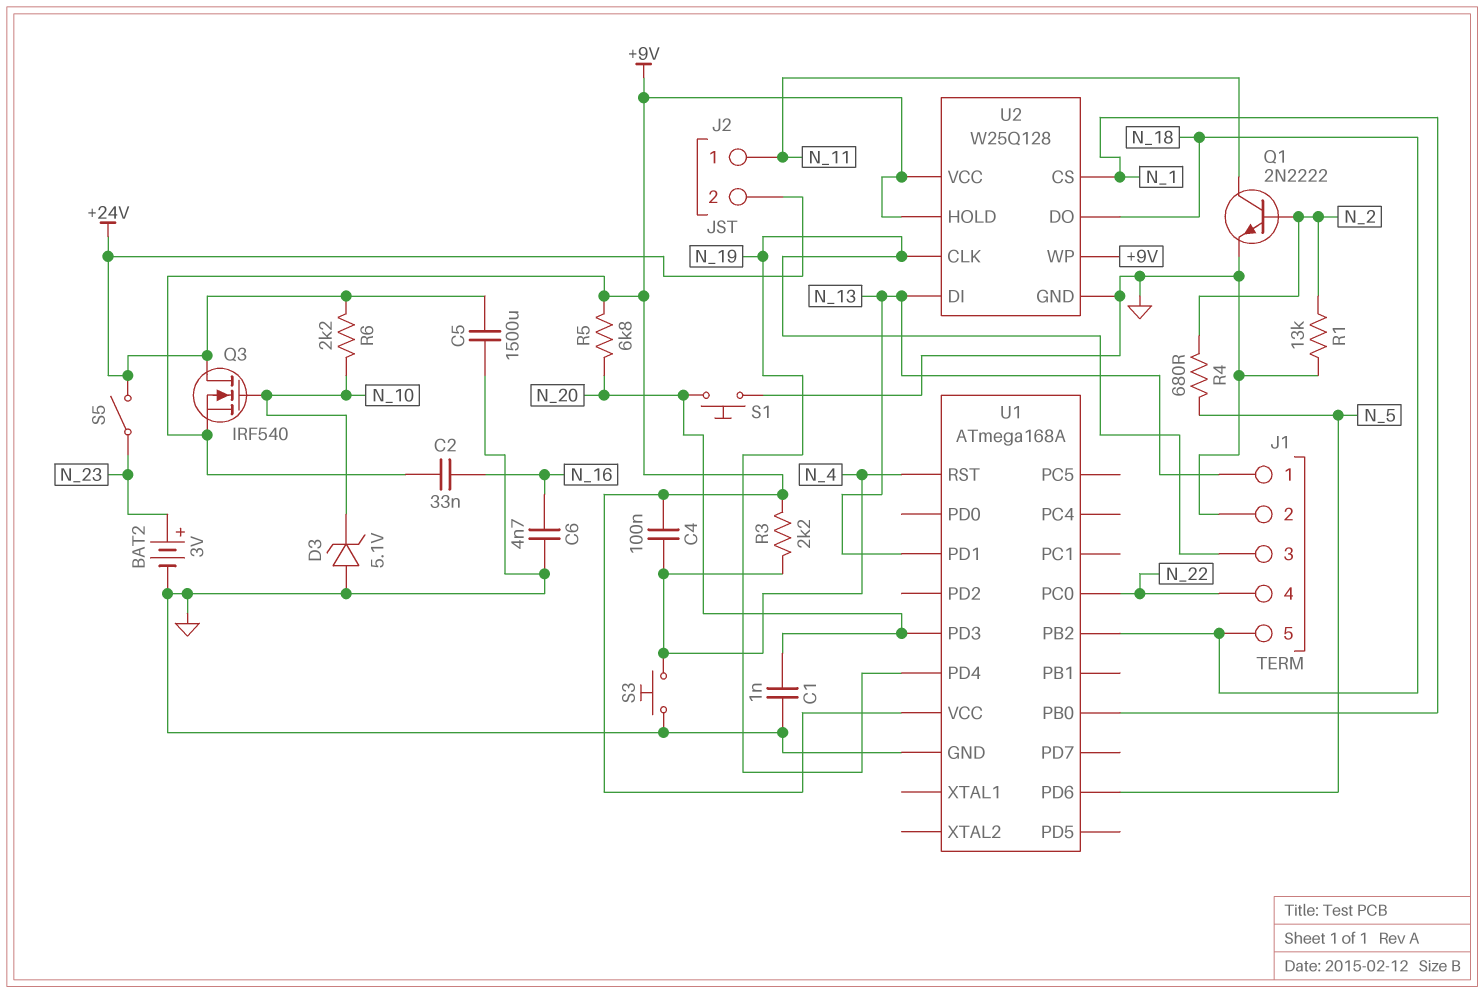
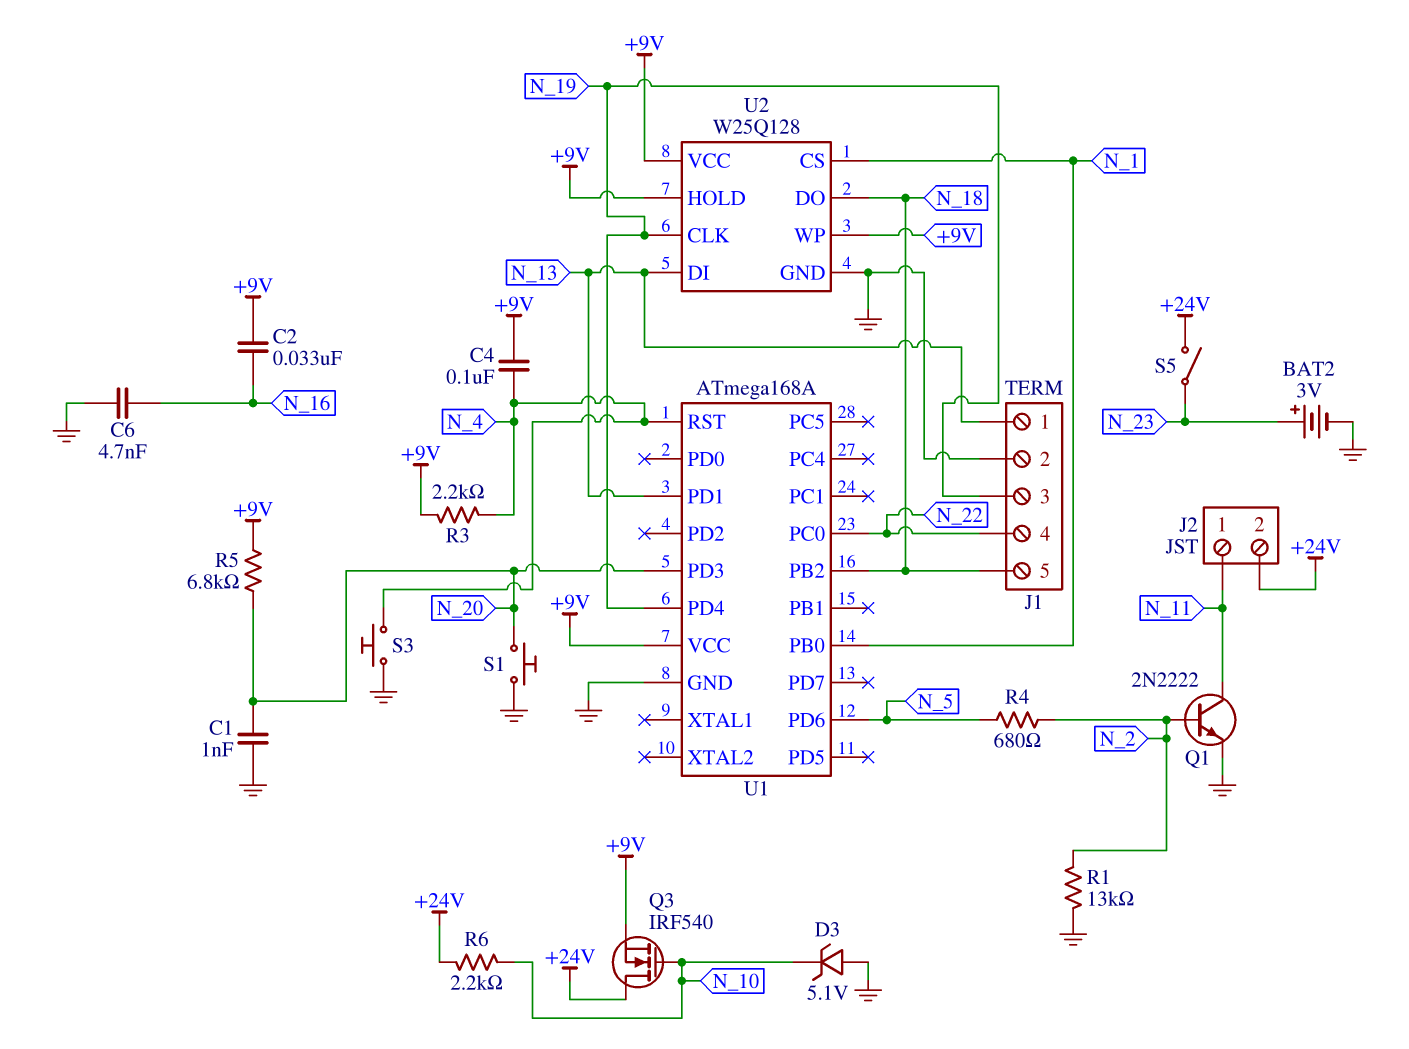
C5: 1500uF (+24V, GND) -> none

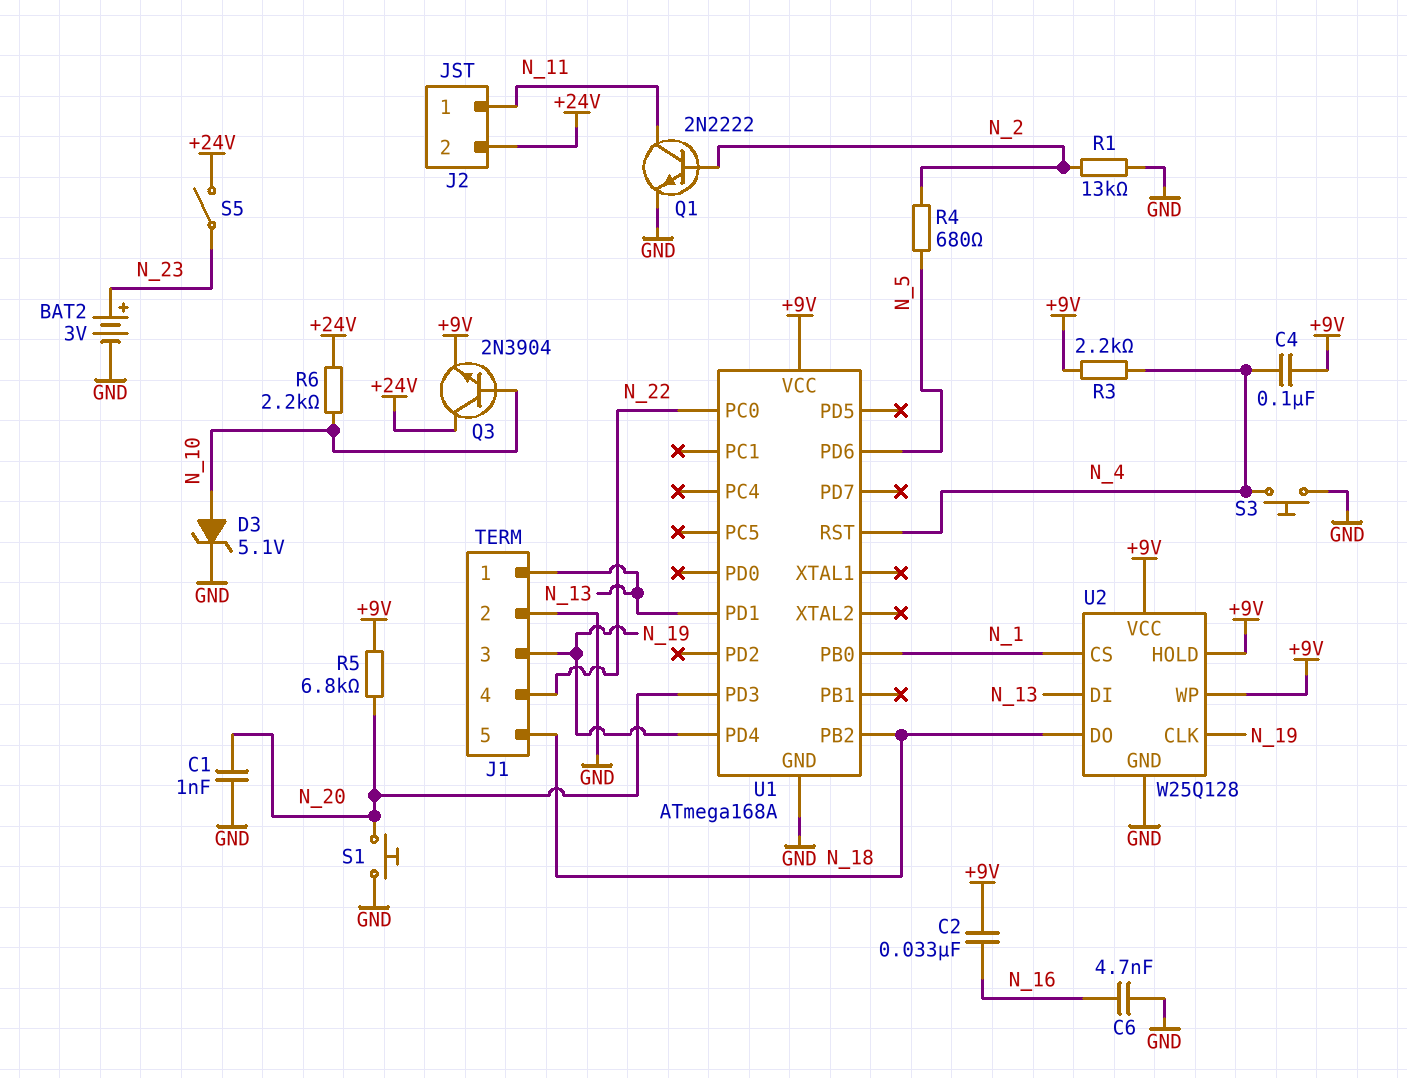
D3: zener 5.1V (A GND, K N_10) -> zener 5.1V (A N_10, K GND)
Q3: NMOS IRF540 (G N_10, D +24V, S +9V) -> NPN 2N3904 (B N_10, C +24V, E +9V)

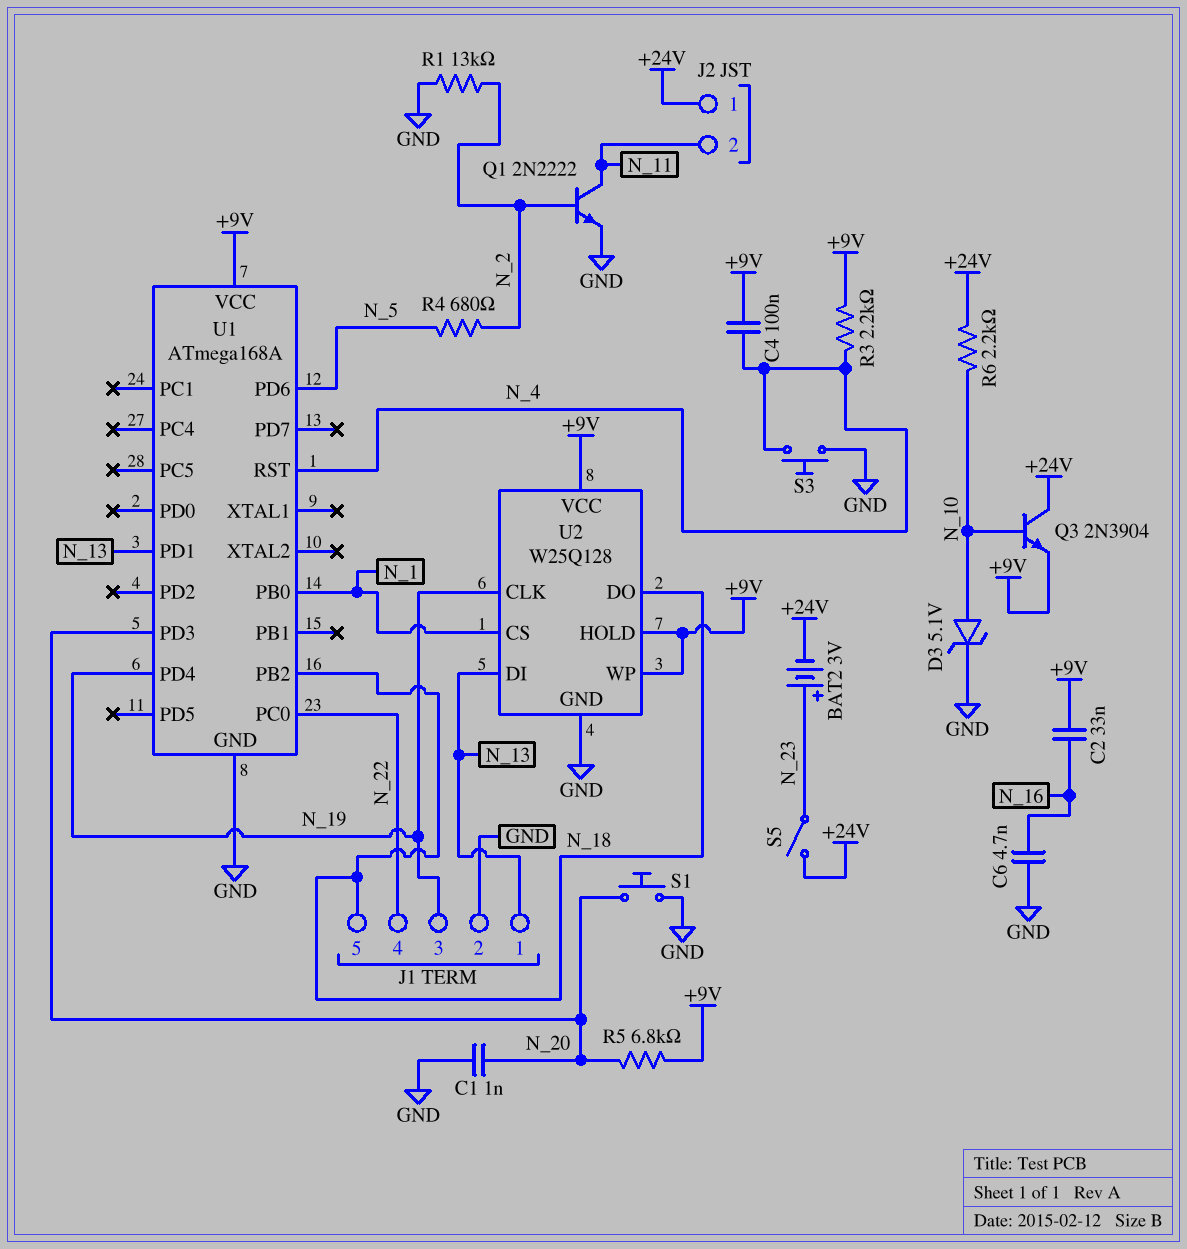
BAT2: 3V (plus N_23, minus GND) -> 3V (plus N_23, minus +24V)
J2 pin 1: N_11 -> +24V
J2 pin 2: +24V -> N_11

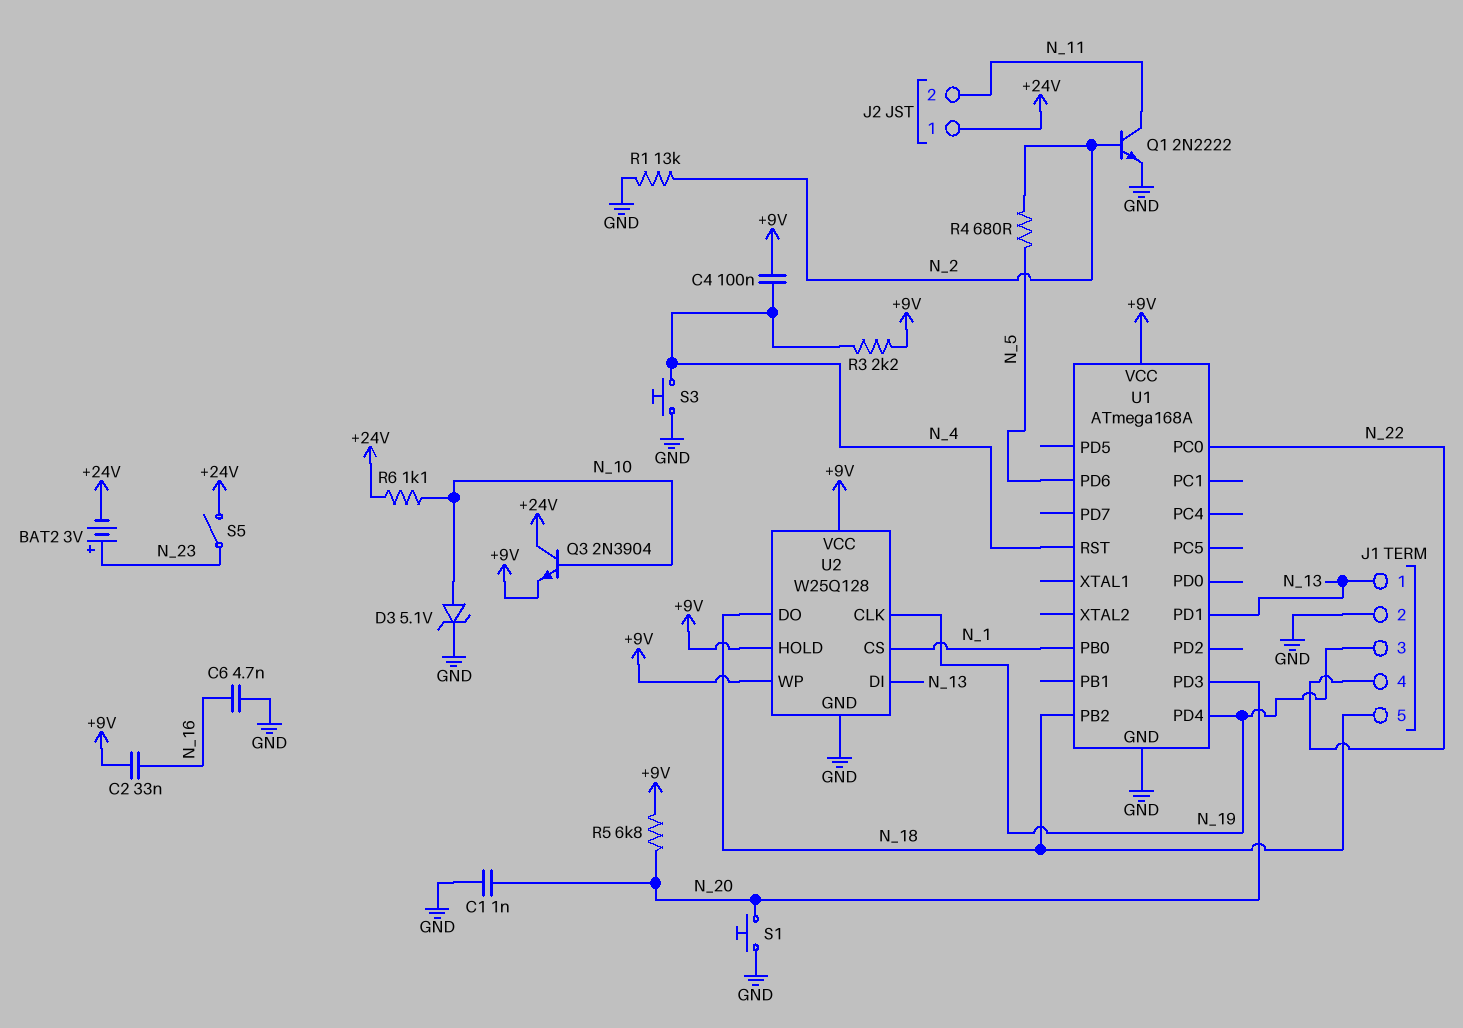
R6: 2.2k (+24V, N_10) -> 1.1k (+24V, N_10)

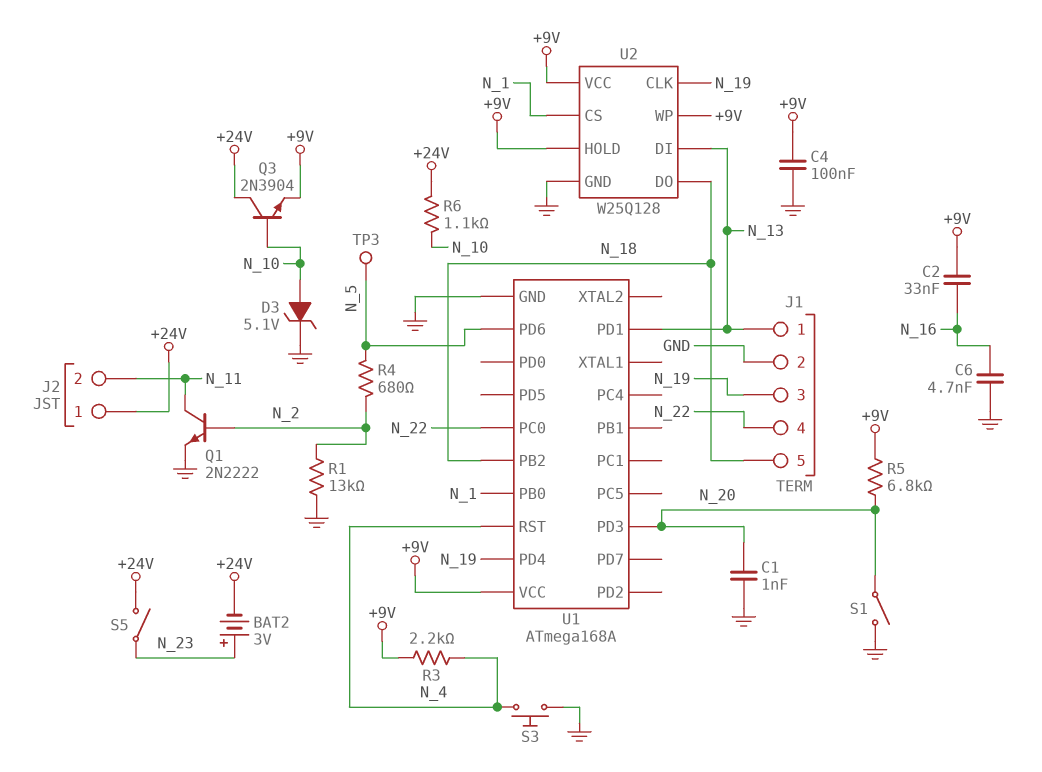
C4: 100nF (+9V, N_4) -> 100nF (+9V, GND)
S1: button (GND, N_20) -> switch (GND, N_20)
TP3: none -> test point (N_5)

